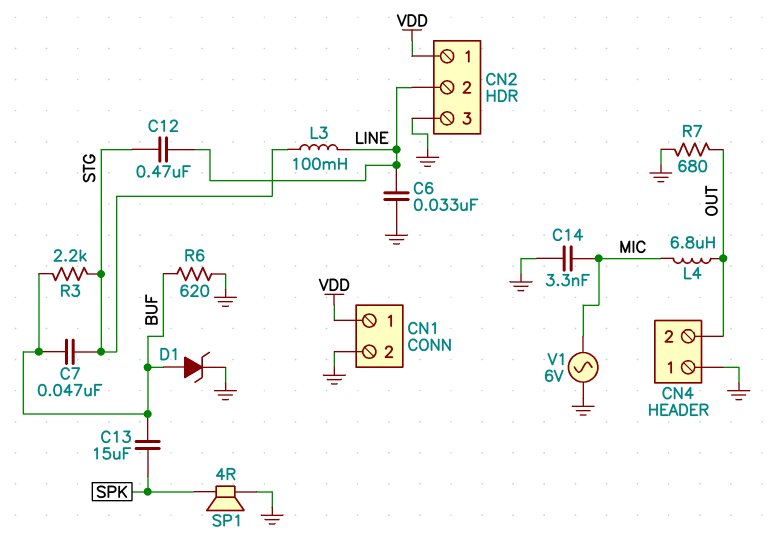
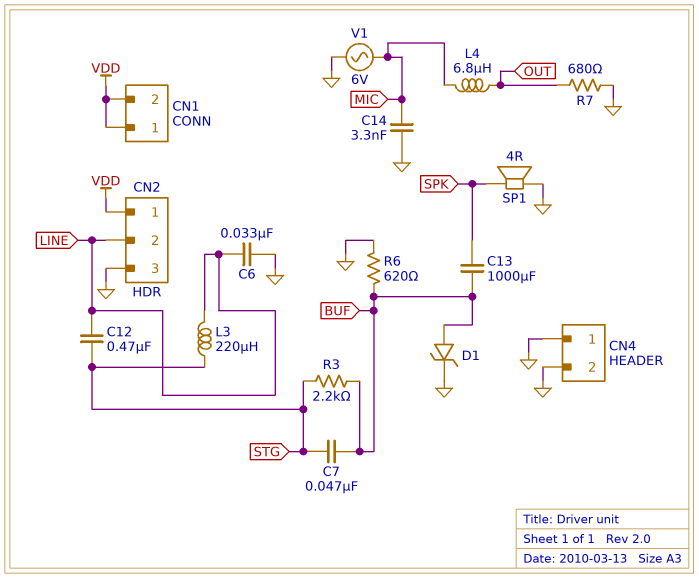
C13: 15uF (BUF, SPK) -> 1000uF (BUF, SPK)
CN1 pin 2: GND -> VDD
CN4 pin 2: OUT -> GND
L3: 100mH (LINE, STG) -> 220uH (LINE, STG)

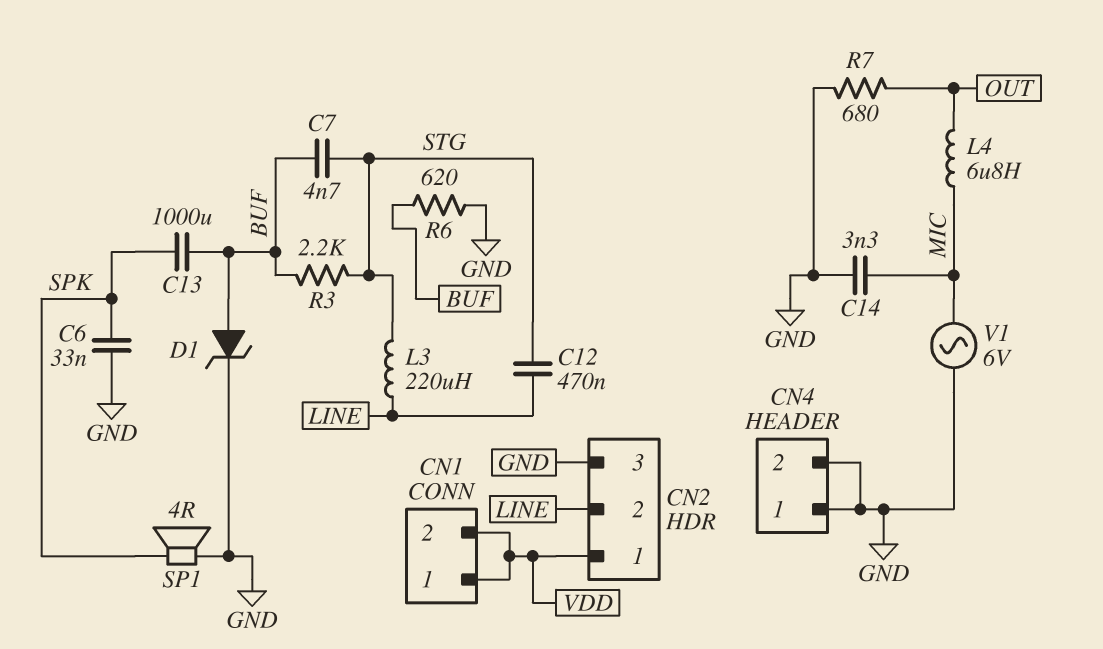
C6: 33nF (GND, LINE) -> 33nF (GND, SPK)
C7: 47nF (BUF, STG) -> 4.7nF (BUF, STG)

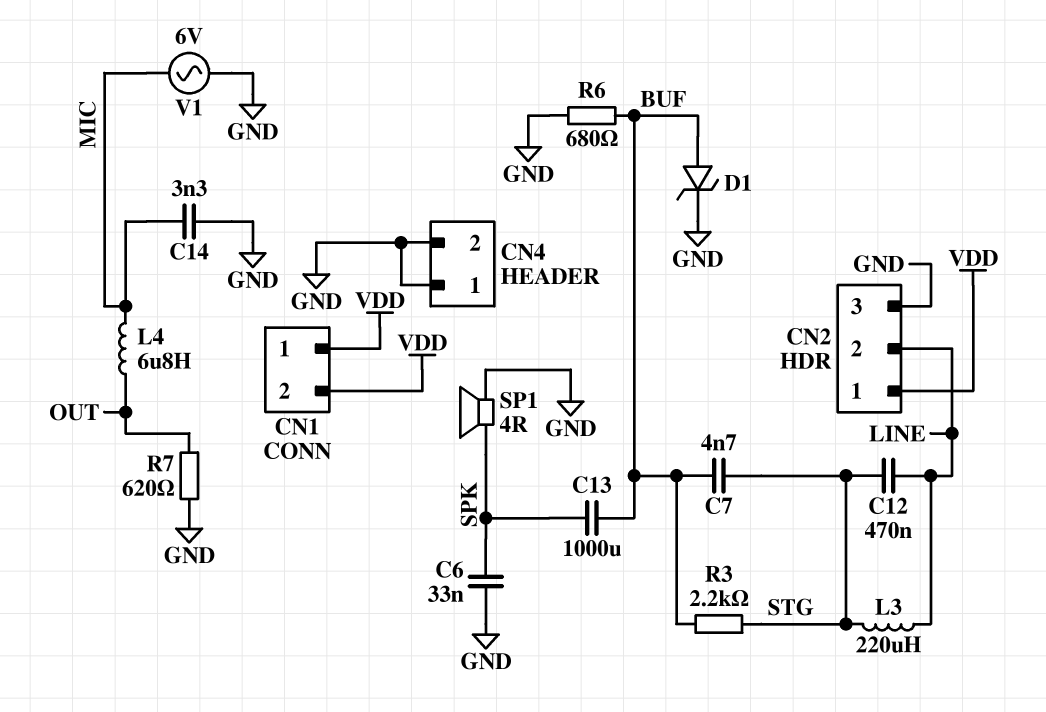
R6: 620 (BUF, GND) -> 680 (BUF, GND)
R7: 680 (GND, OUT) -> 620 (GND, OUT)

